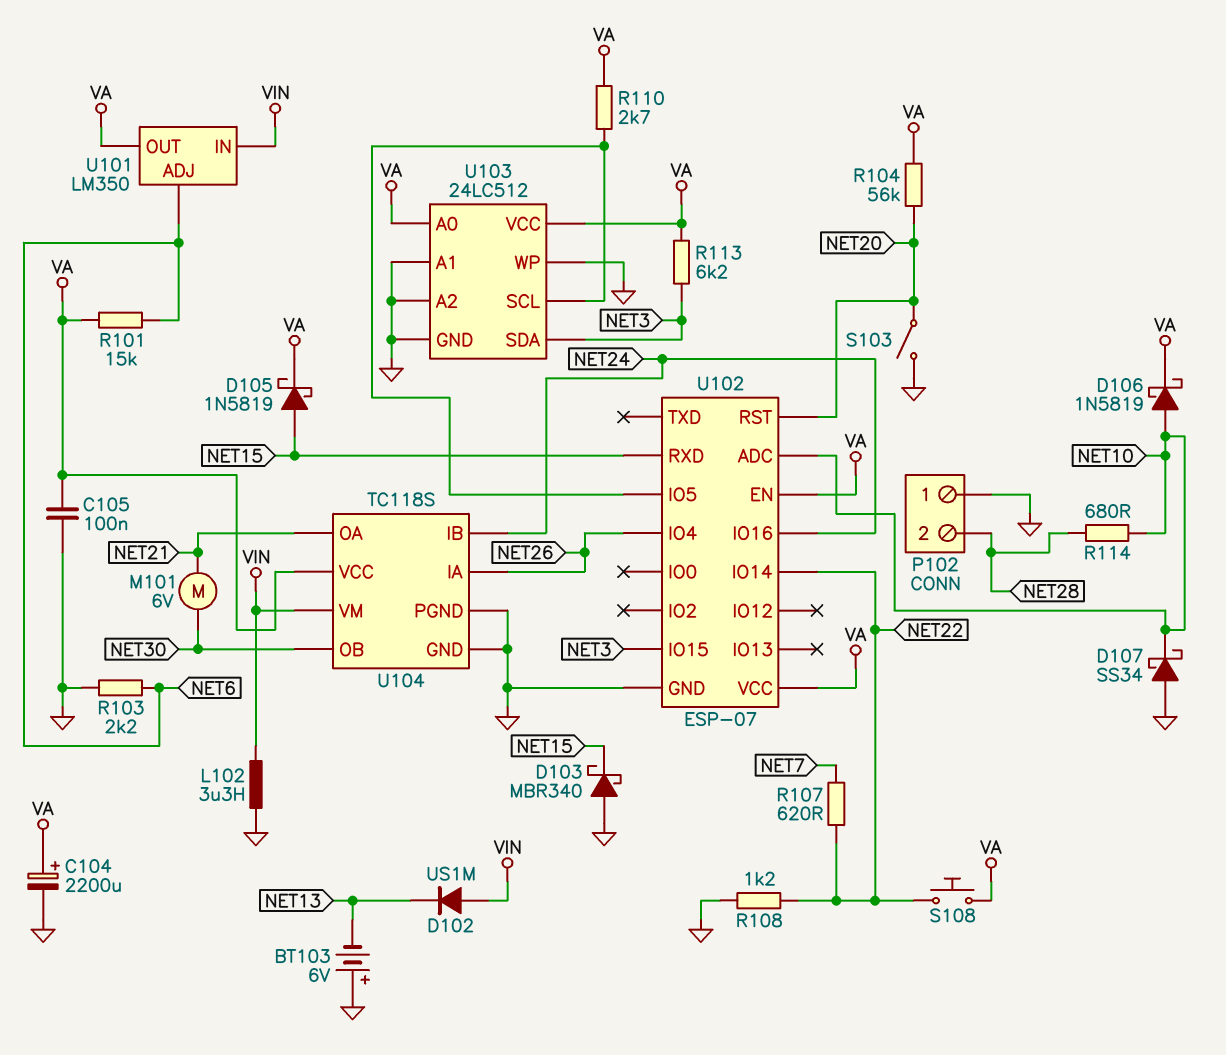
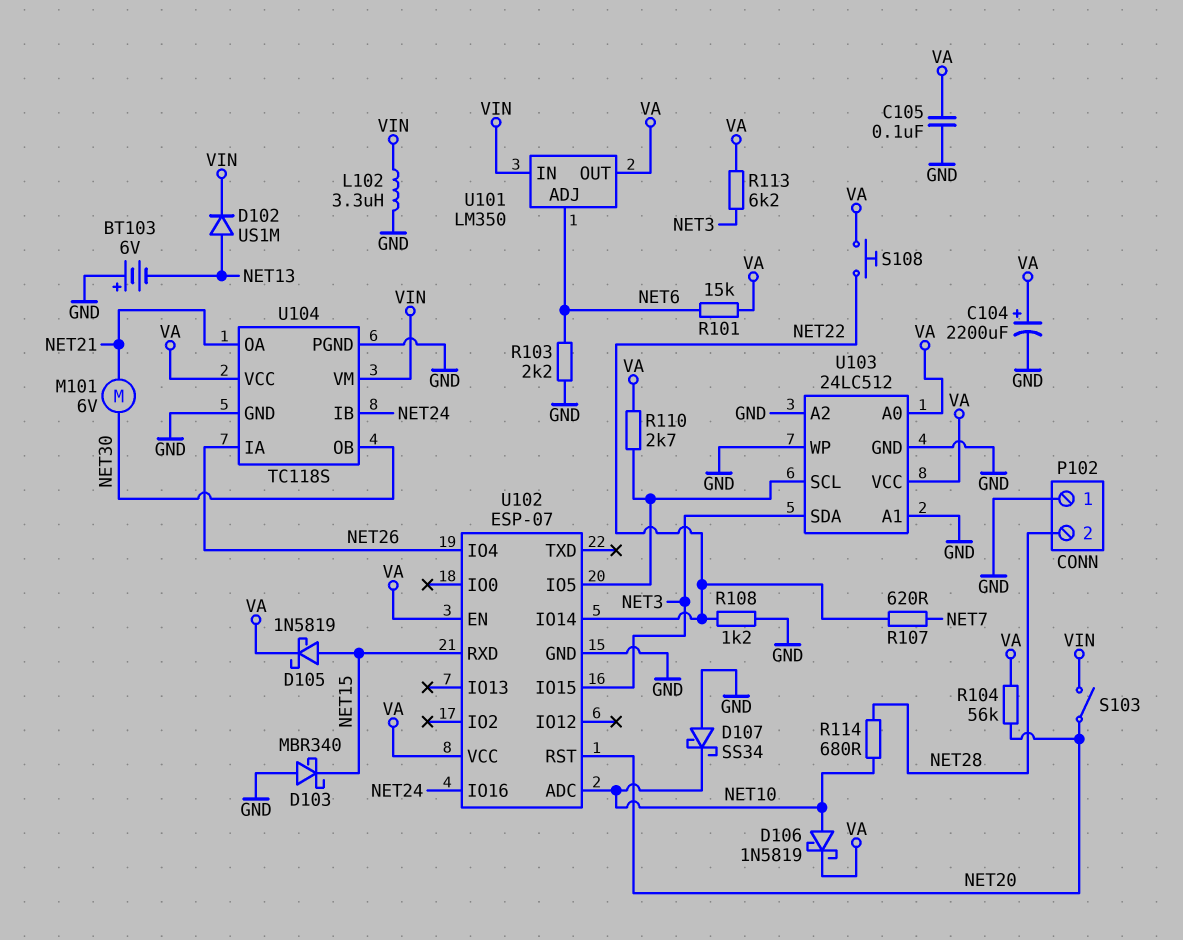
D102: diode US1M (A VIN, K NET13) -> diode US1M (A NET13, K VIN)
S103: switch (GND, NET20) -> switch (NET20, VIN)

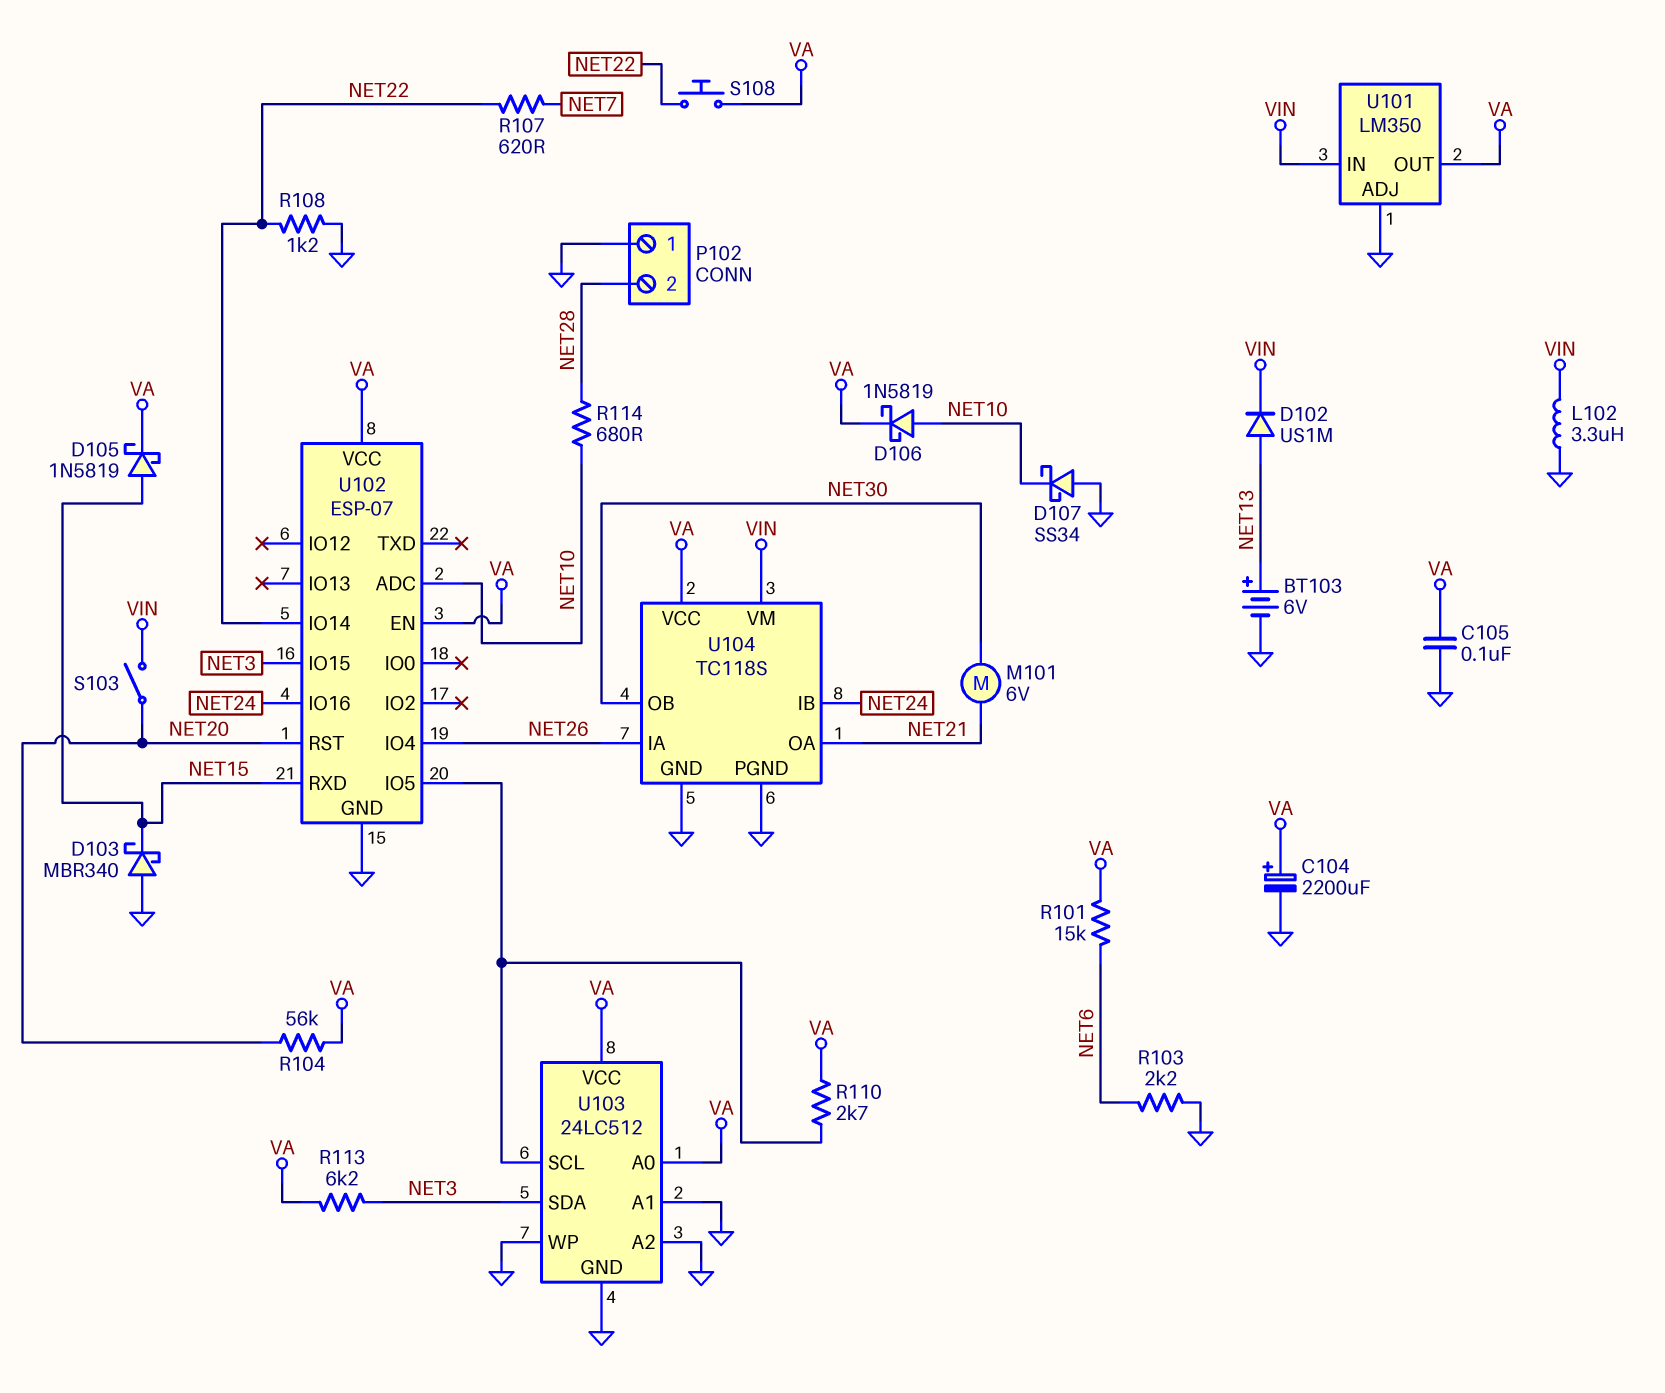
BT103: 6V (plus GND, minus NET13) -> 6V (plus NET13, minus GND)
U101 pin ADJ: NET6 -> GND

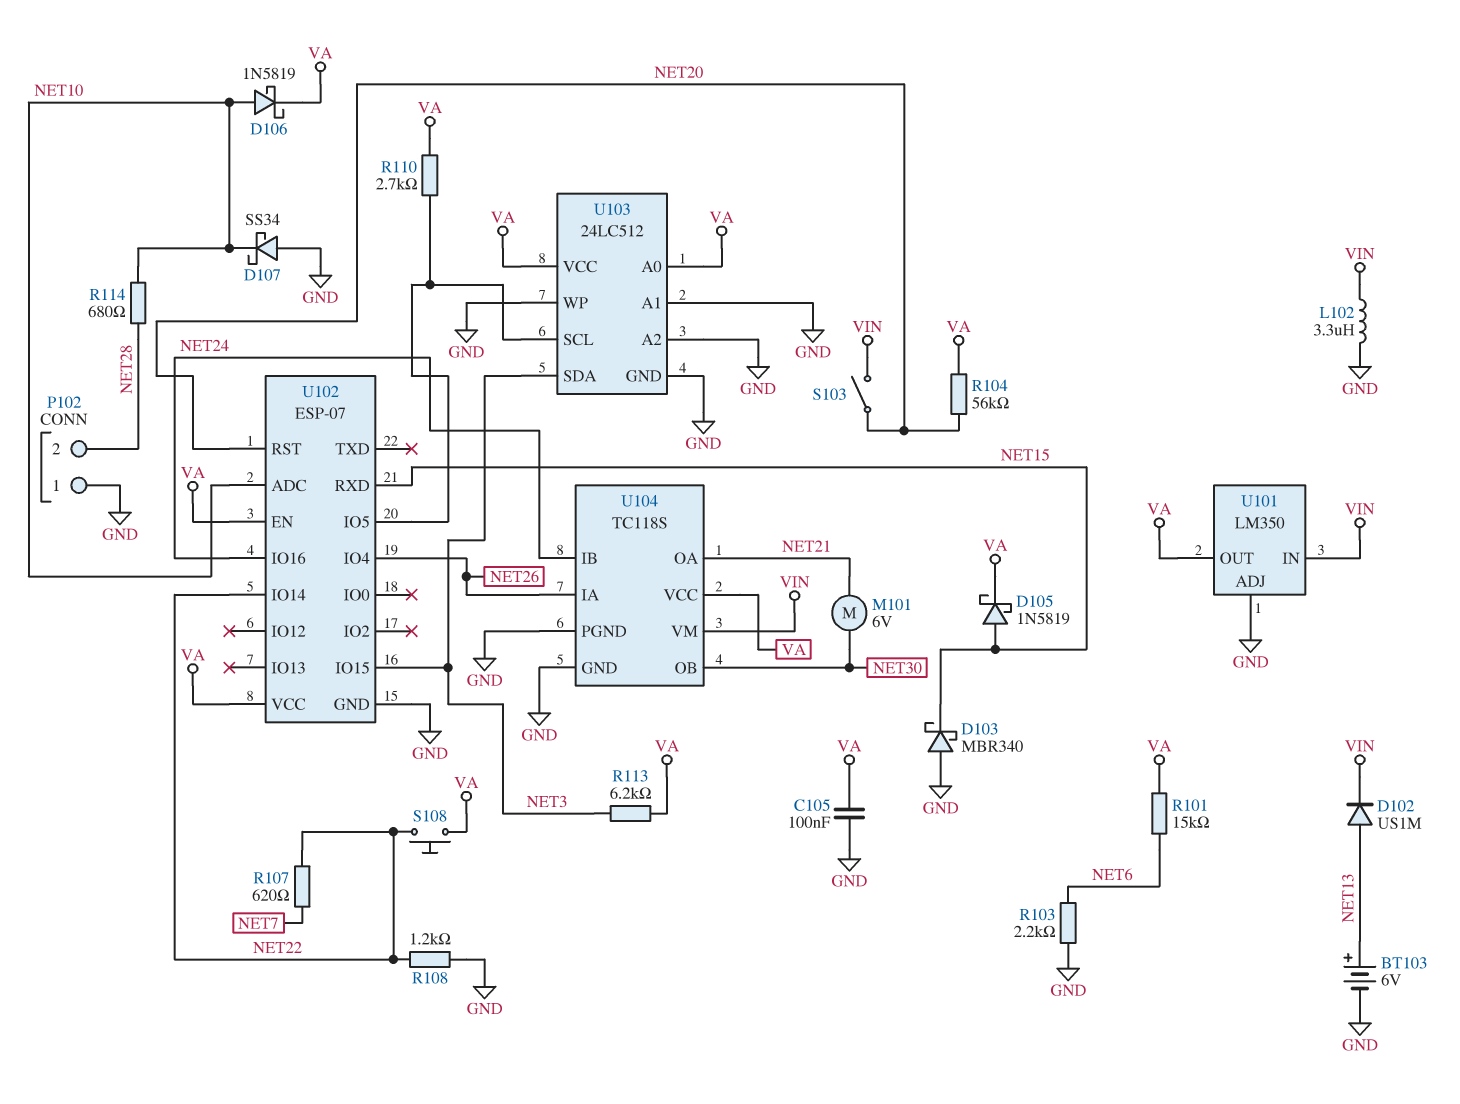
C104: 2200uF (plus VA, minus GND) -> none

